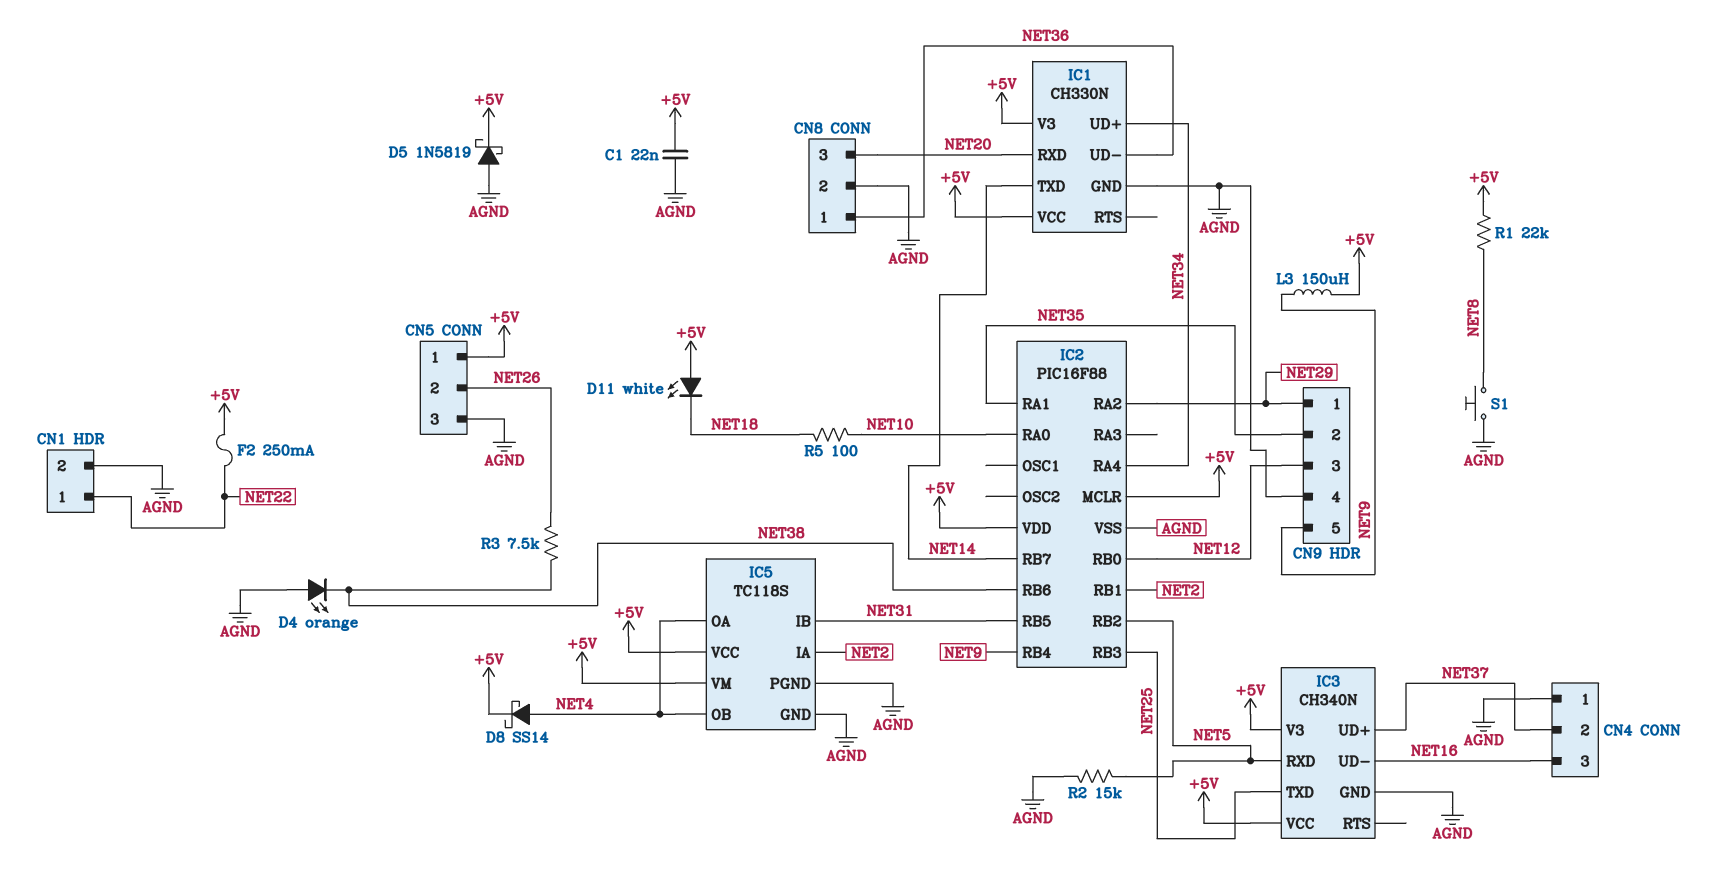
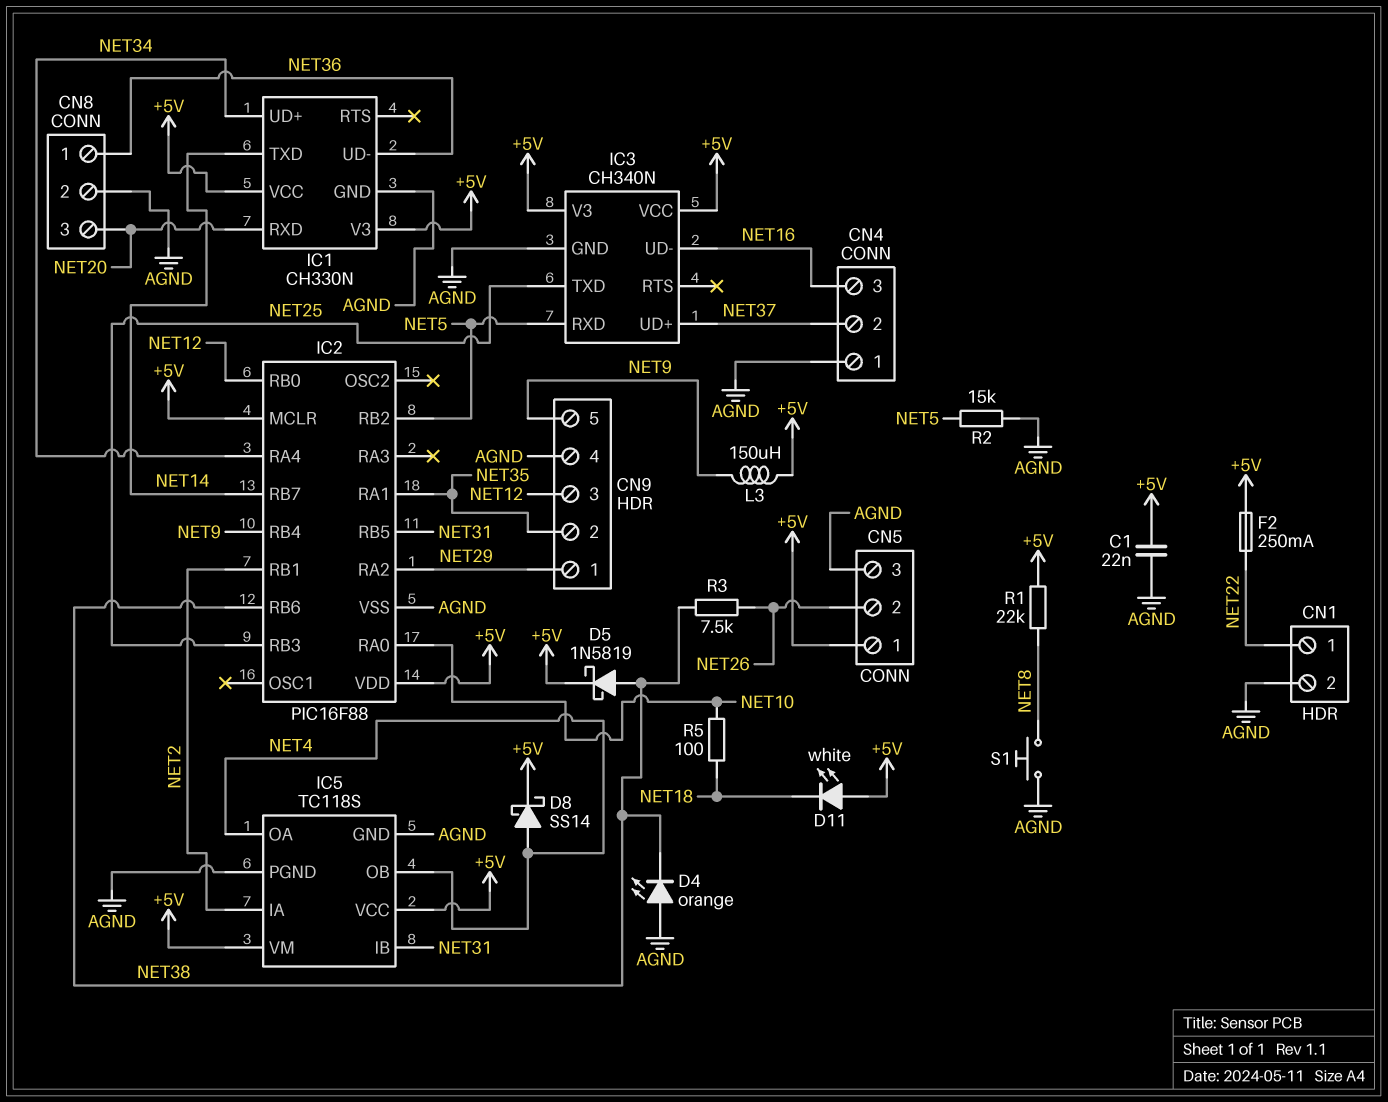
D5: schottky 1N5819 (A AGND, K +5V) -> schottky 1N5819 (A NET38, K +5V)

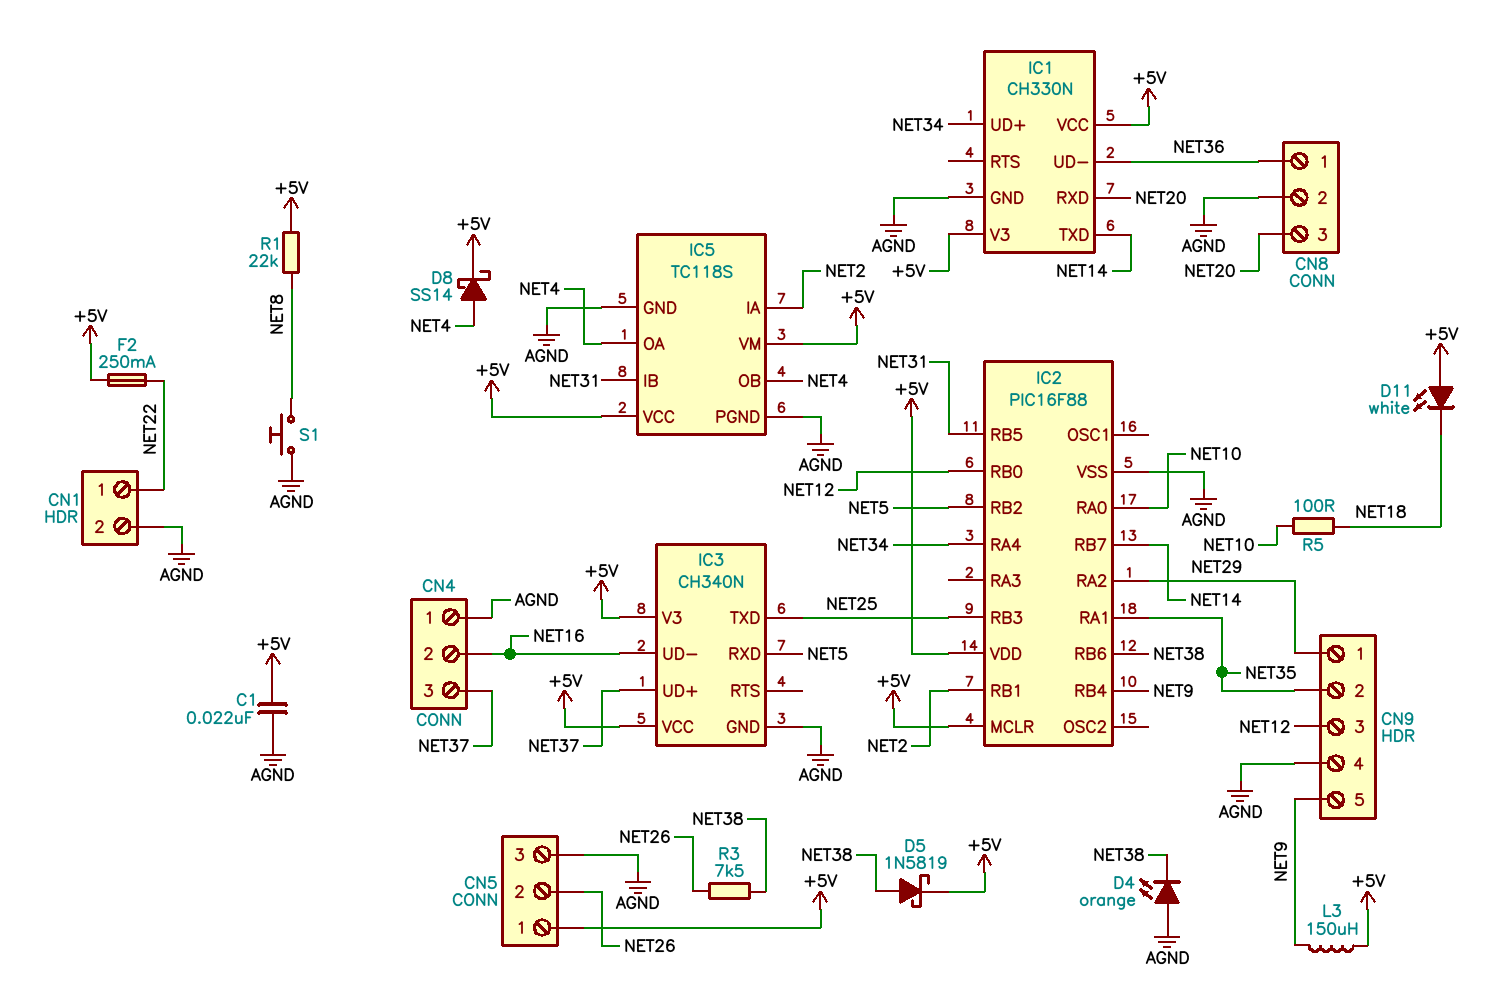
CN4 pin 2: NET37 -> NET16
CN4 pin 3: NET16 -> NET37
R2: 15k (AGND, NET5) -> none

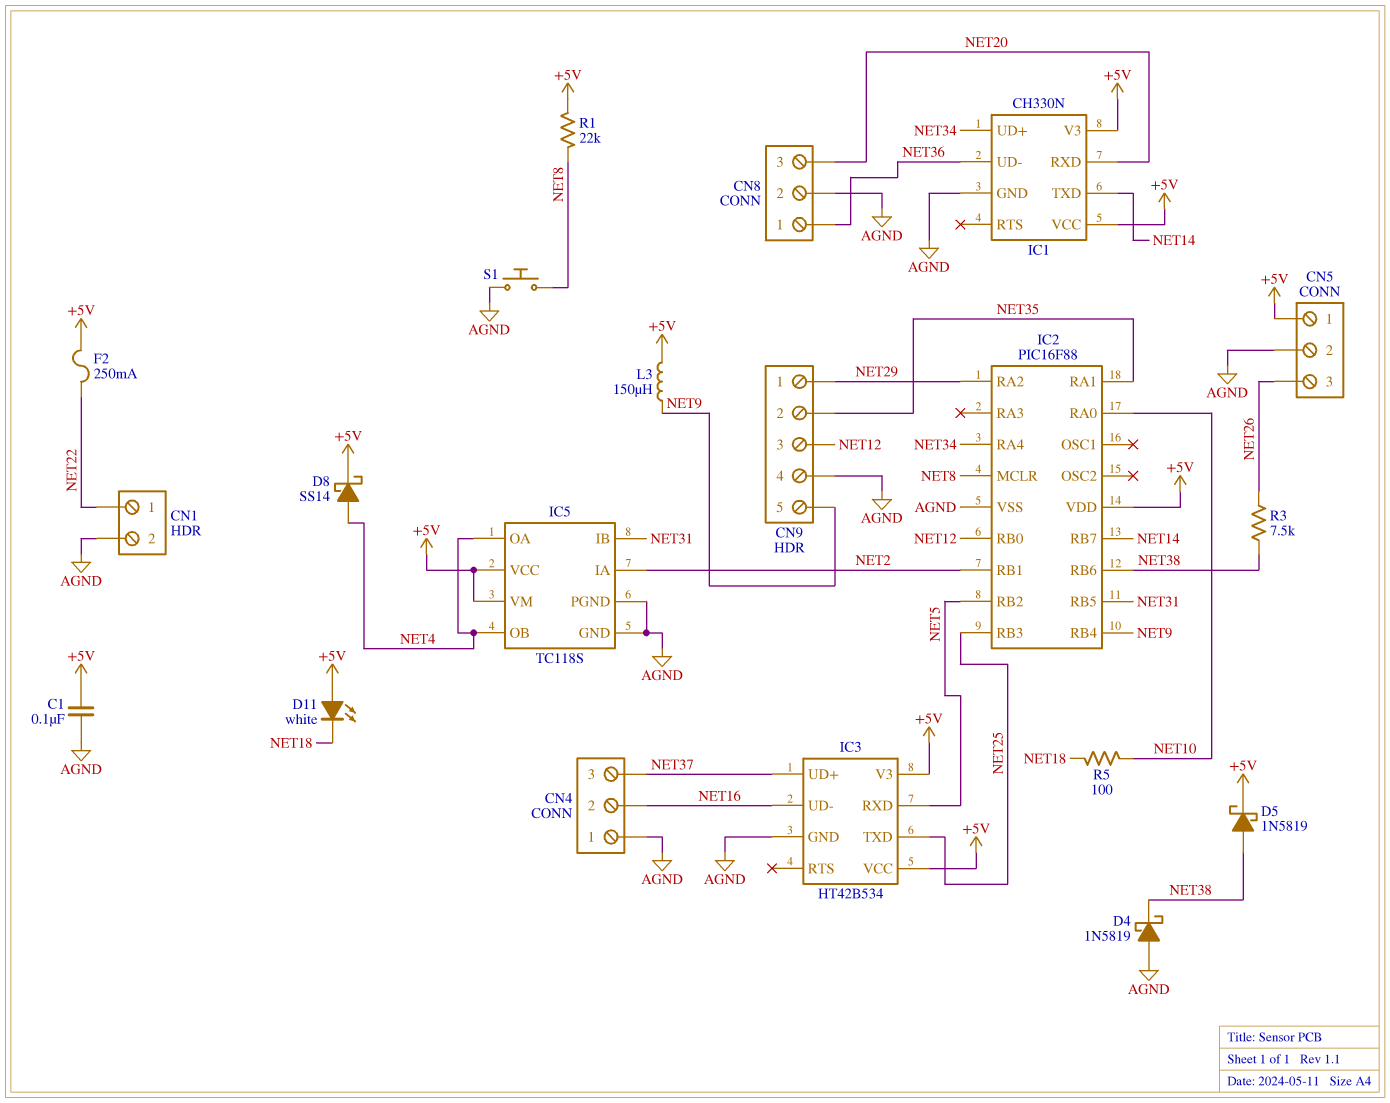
C1: 22nF (+5V, AGND) -> 100nF (+5V, AGND)
CN5 pin 2: NET26 -> AGND
CN5 pin 3: AGND -> NET26
D4: LED orange (A AGND, K NET38) -> schottky 1N5819 (A AGND, K NET38)
IC2 pin MCLR: +5V -> NET8
IC3: CH340N -> HT42B534

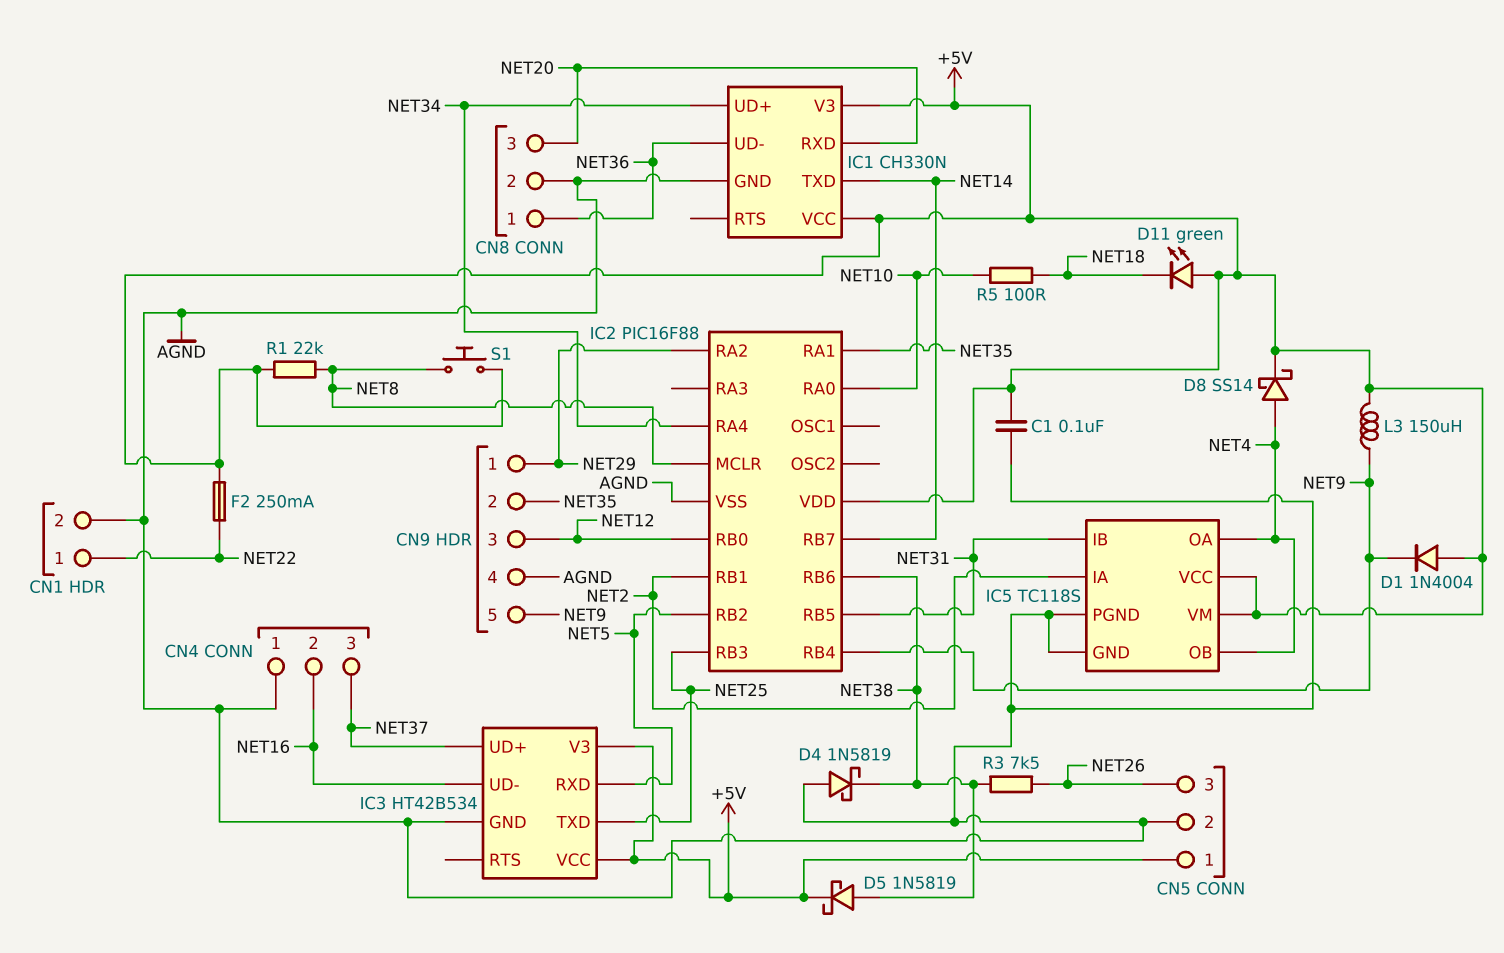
D1: none -> diode 1N4004 (A +5V, K NET9)
D11: LED white (A +5V, K NET18) -> LED green (A +5V, K NET18)
S1: button (AGND, NET8) -> button (+5V, NET8)

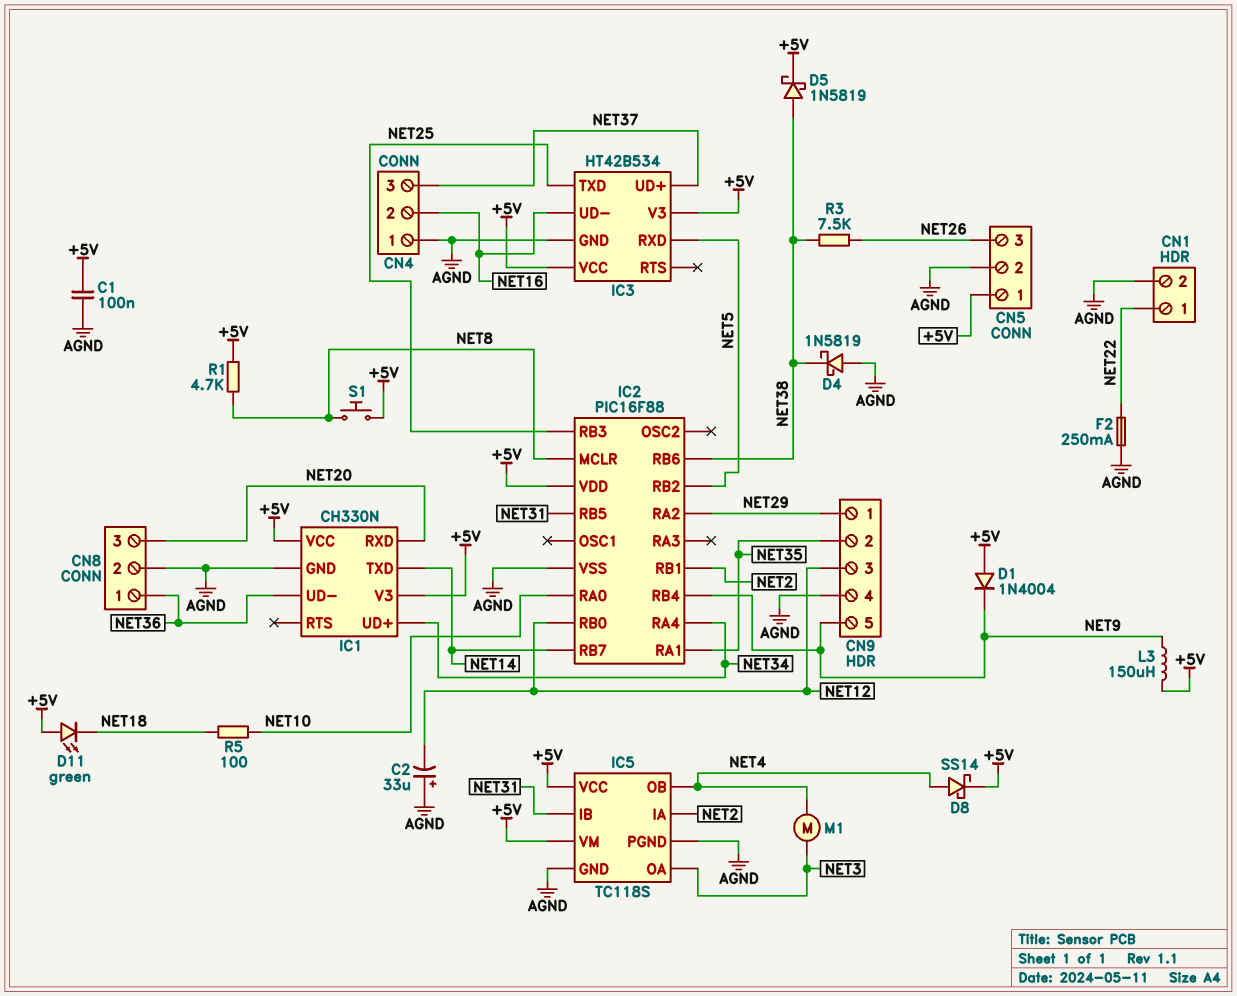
C2: none -> 33uF (plus AGND, minus NET12)
F2: 250mA (+5V, NET22) -> 250mA (AGND, NET22)
IC5 pin OA: NET4 -> NET3
M1: none -> motor (NET3, NET4)
R1: 22k (+5V, NET8) -> 4.7k (+5V, NET8)

